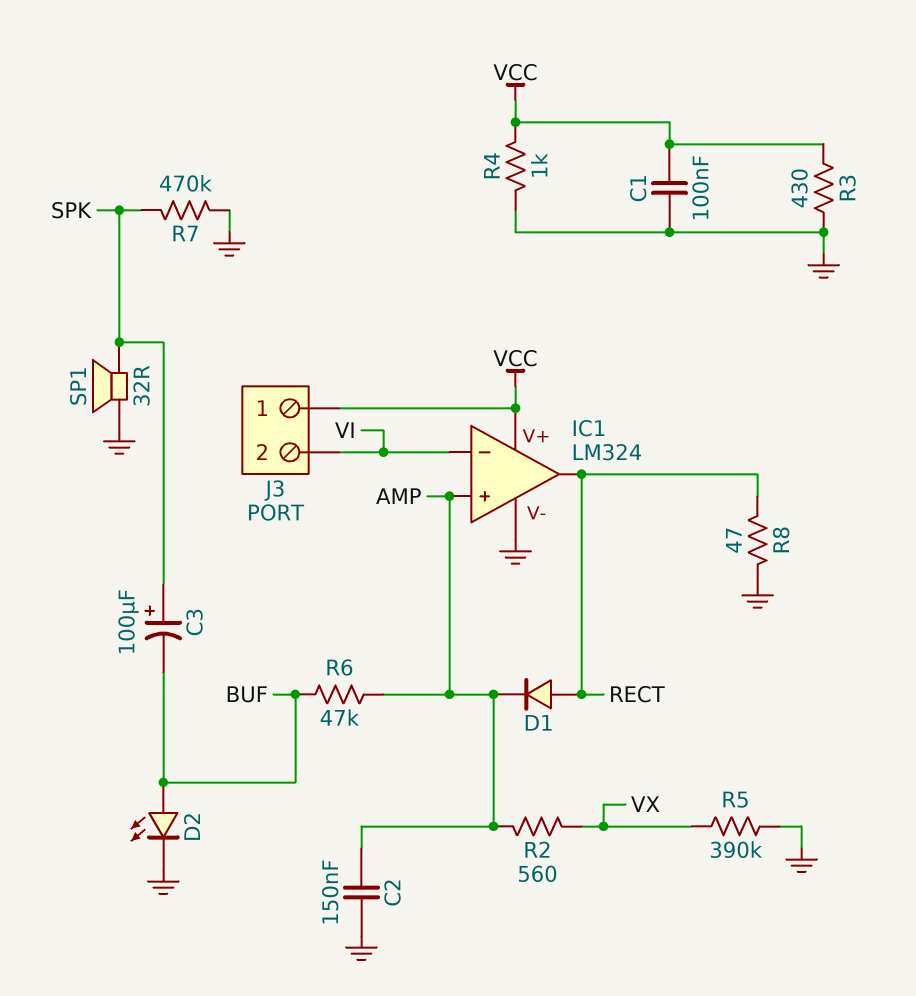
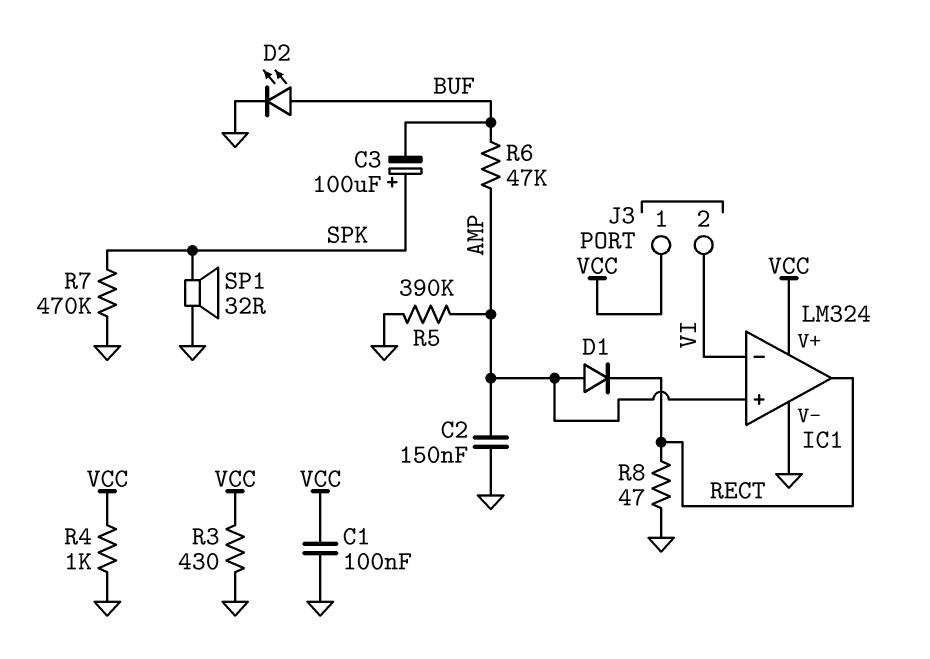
D1: diode (A RECT, K AMP) -> diode (A AMP, K RECT)
R2: 560 (AMP, VX) -> none
R5: 390k (GND, VX) -> 390k (AMP, GND)

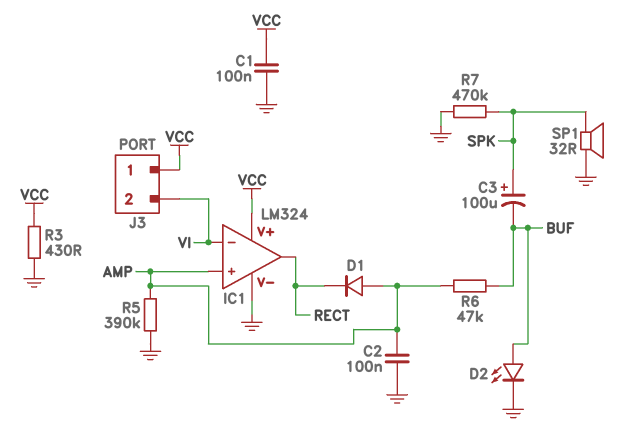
C2: 150nF (AMP, GND) -> 100nF (AMP, GND)
R4: 1k (GND, VCC) -> none
R8: 47 (GND, RECT) -> none

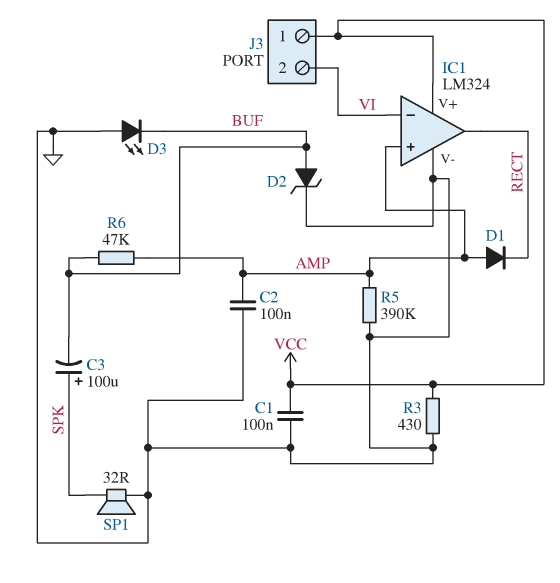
D2: LED (A BUF, K GND) -> zener (A BUF, K GND)
D3: none -> LED (A GND, K BUF)
R7: 470k (GND, SPK) -> none

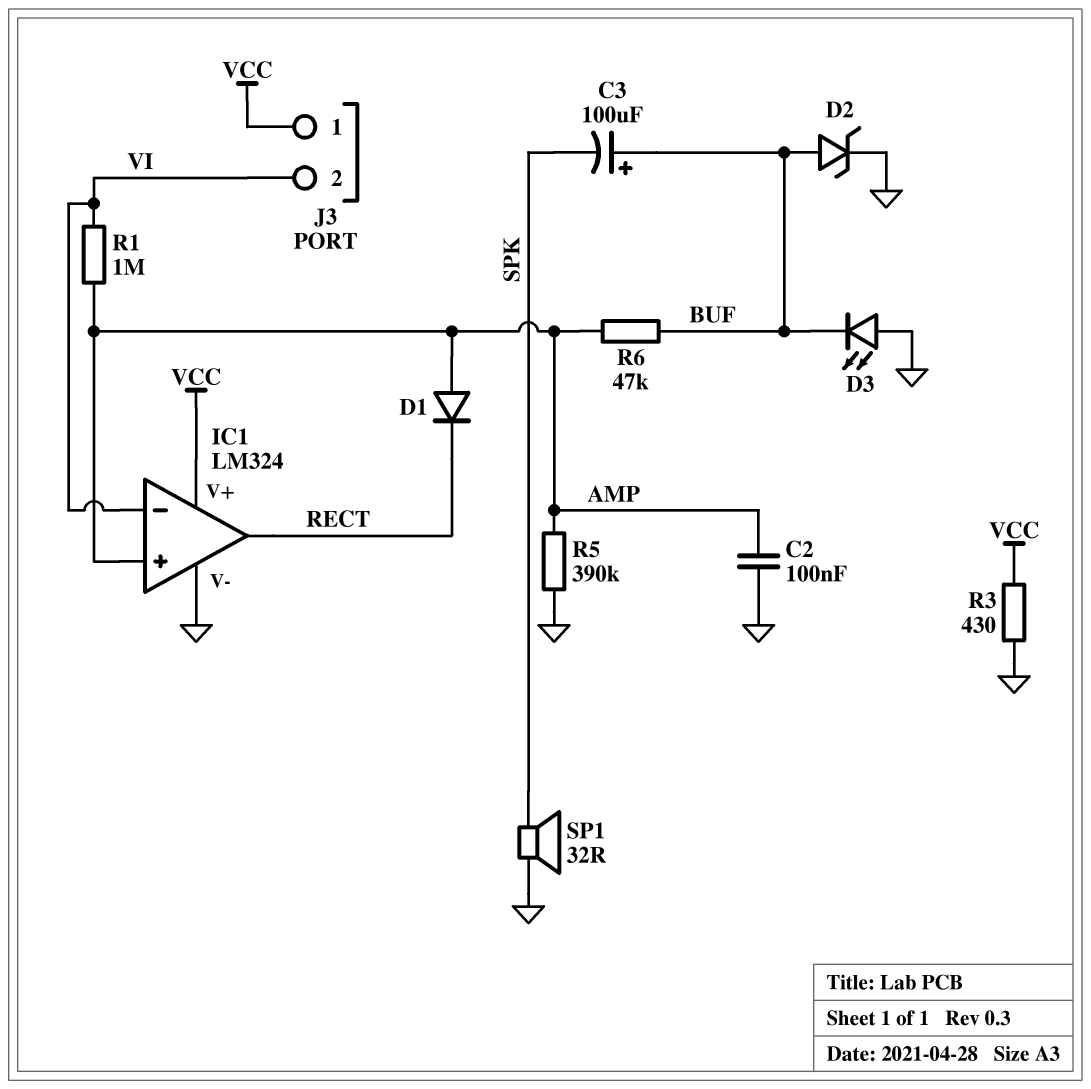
C1: 100nF (GND, VCC) -> none
C3: 100uF (plus SPK, minus BUF) -> 100uF (plus BUF, minus SPK)
R1: none -> 1M (AMP, VI)

